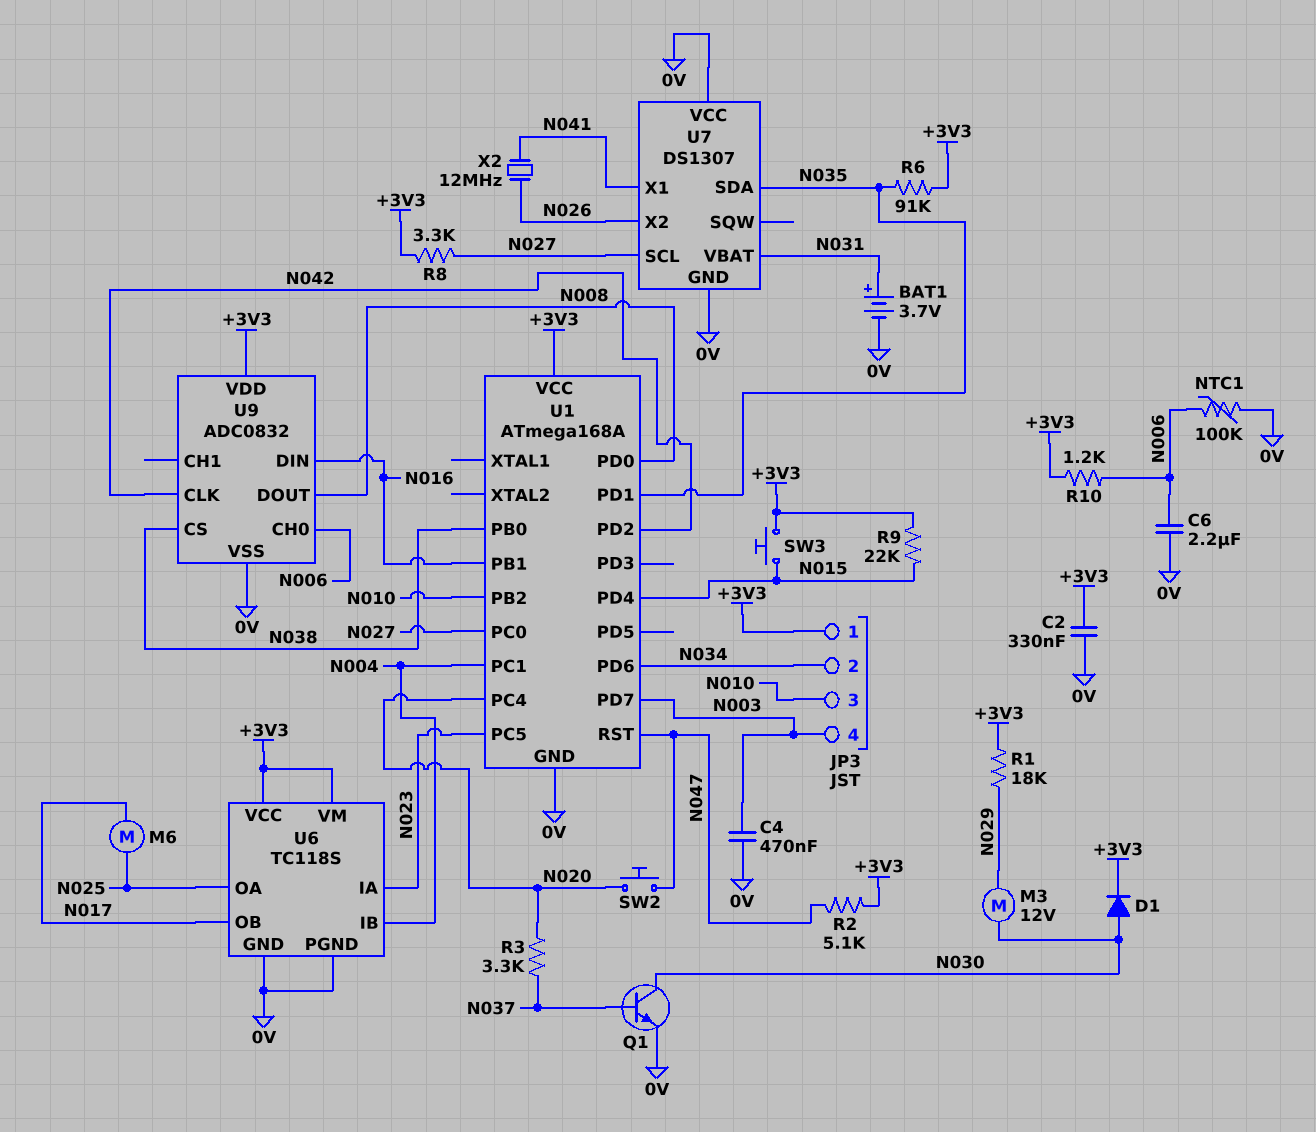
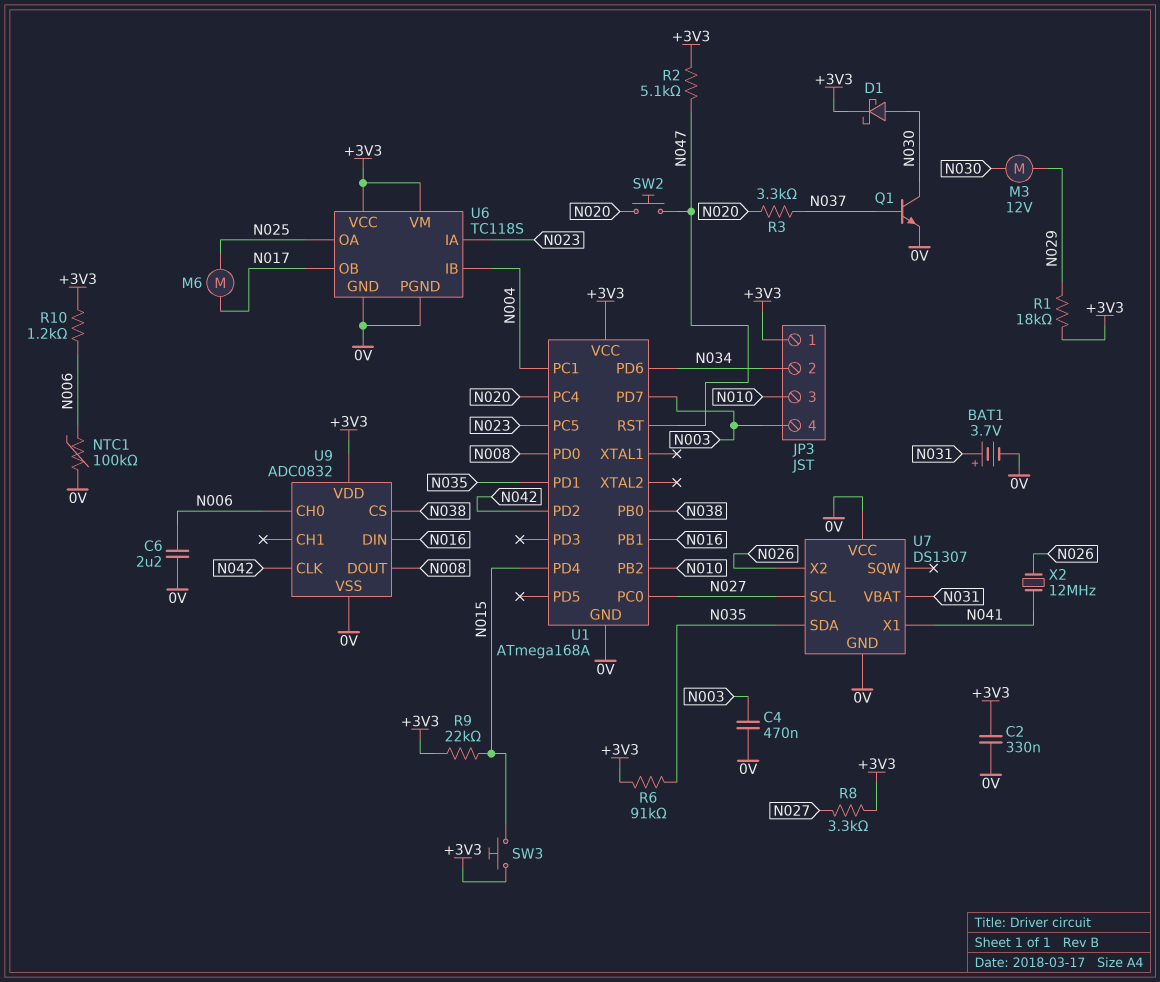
D1: diode (A N030, K +3V3) -> schottky (A N030, K +3V3)

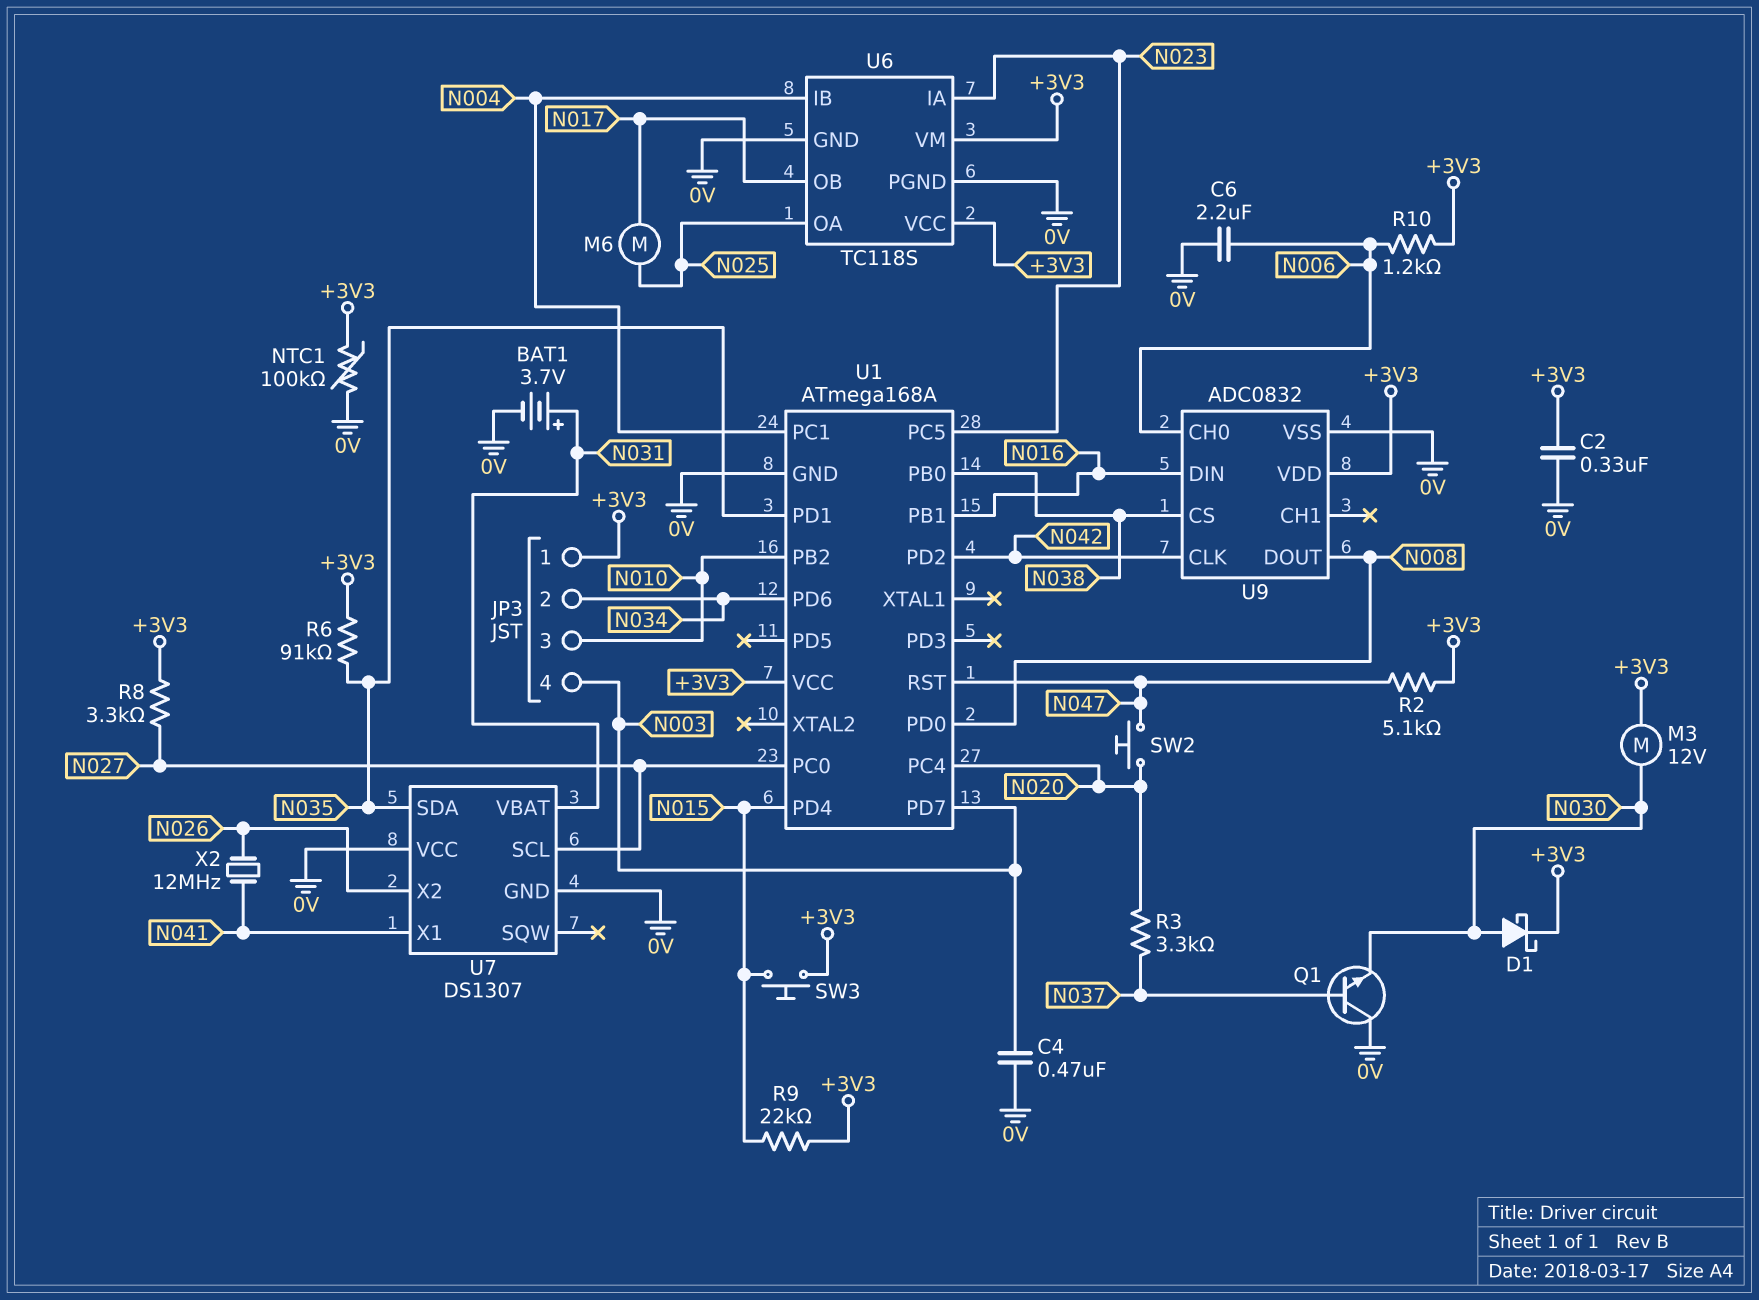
M3: motor 12V (N029, N030) -> motor 12V (+3V3, N030)
NTC1: 100k (0V, N006) -> 100k (+3V3, 0V)
Q1: NPN (B N037, C N030, E 0V) -> NPN (B N037, C 0V, E N030)
R1: 18k (+3V3, N029) -> none

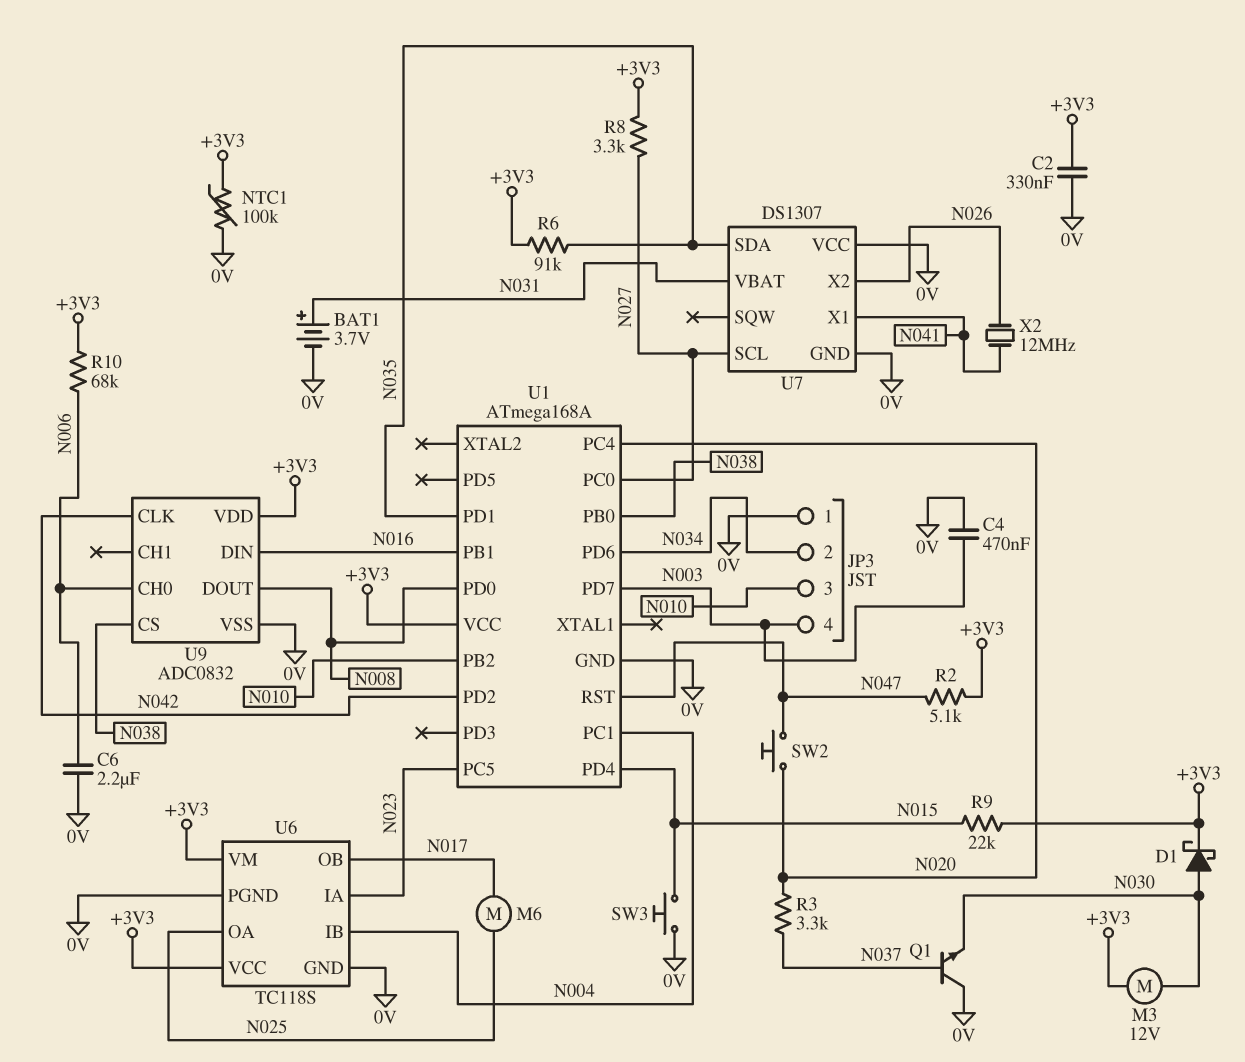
JP3 pin 1: +3V3 -> 0V
R10: 1.2k (+3V3, N006) -> 68k (+3V3, N006)
SW3: button (+3V3, N015) -> button (0V, N015)

